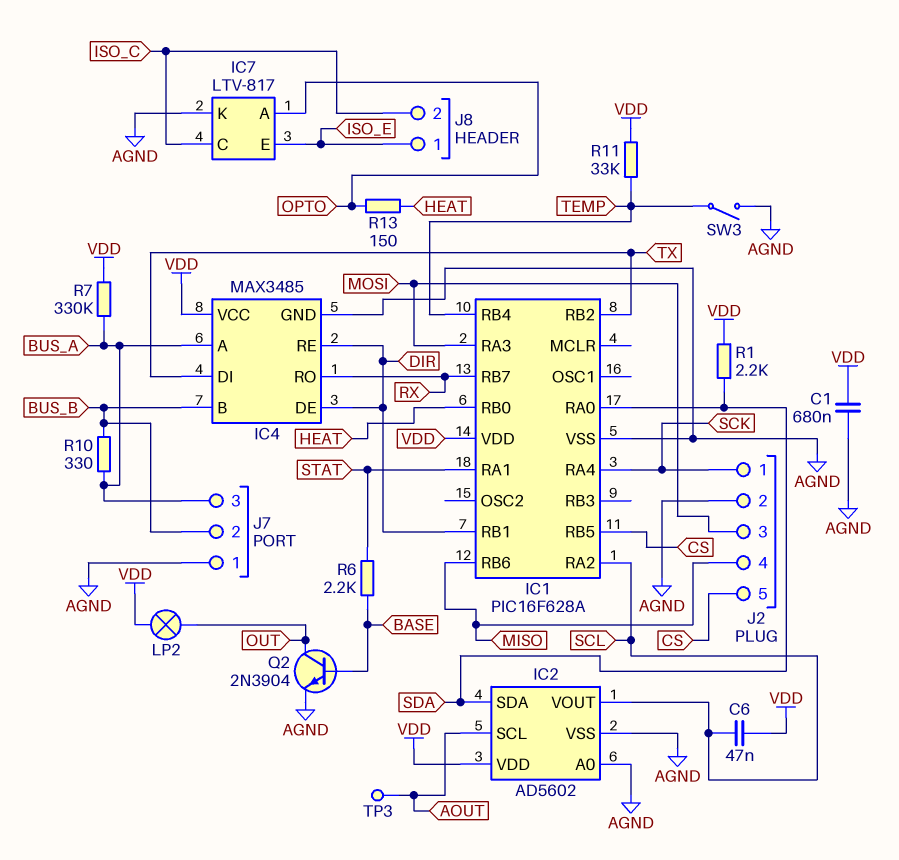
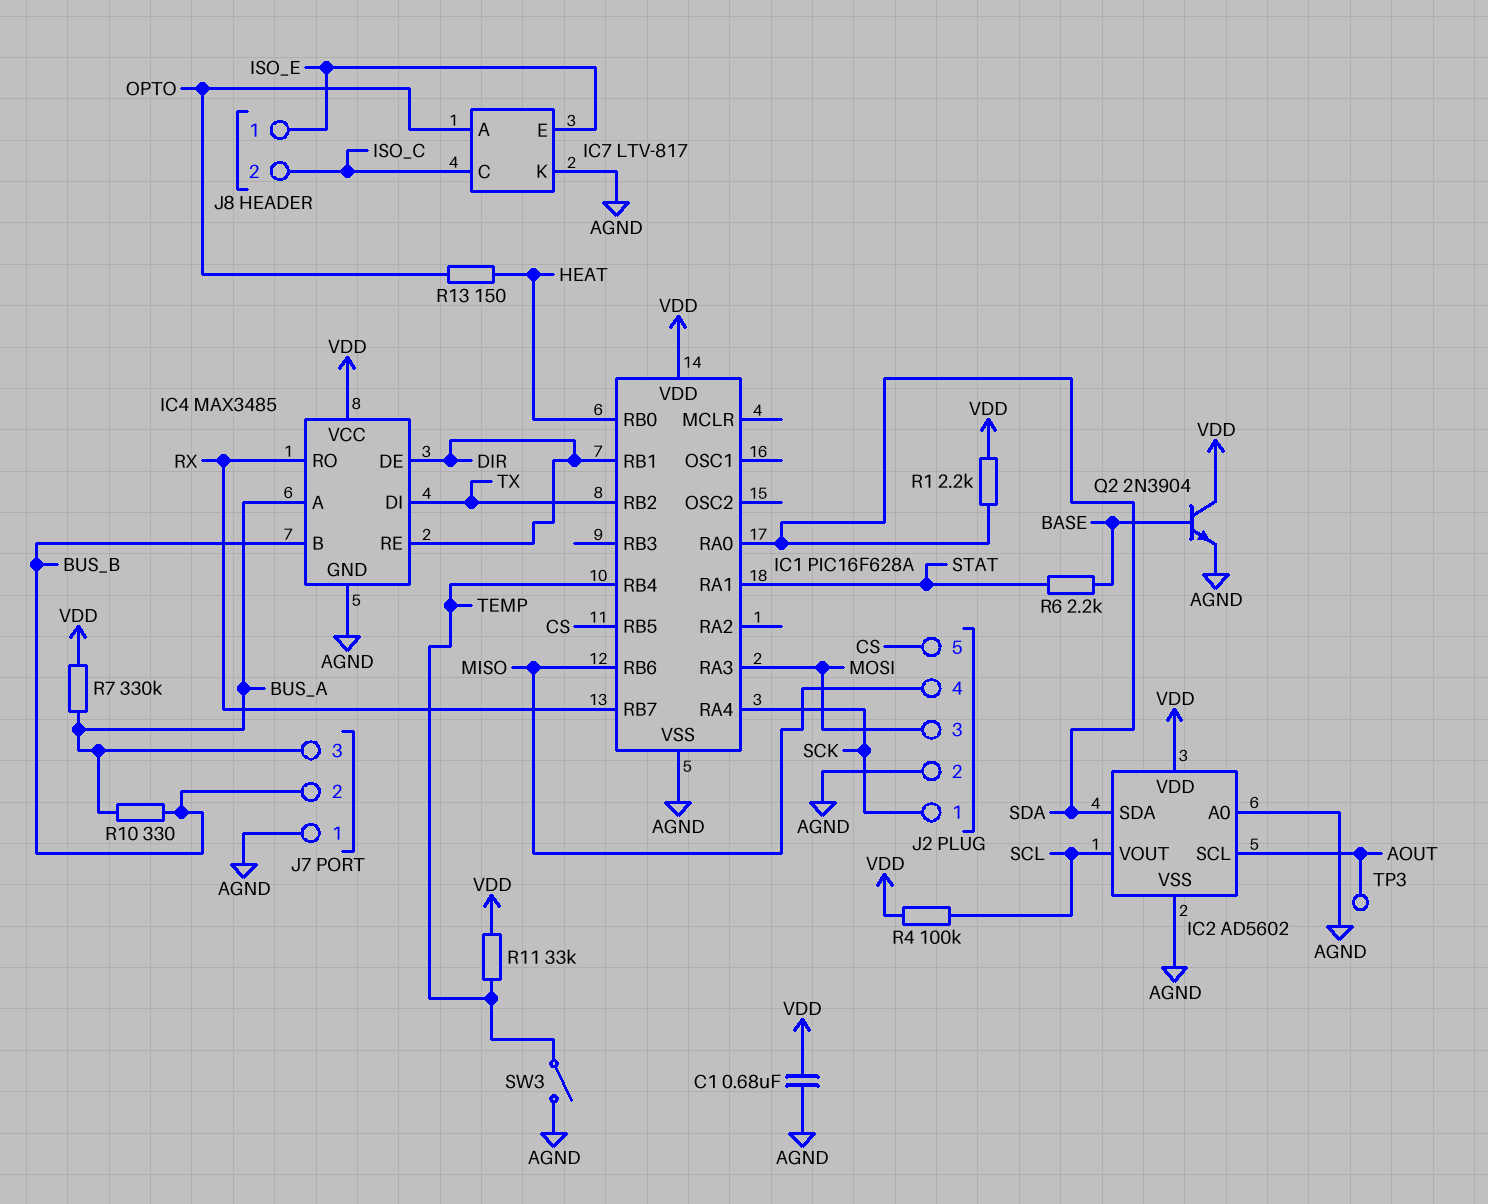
C6: 47nF (SCL, VDD) -> none
IC1 pin RA2: SCL -> none
LP2: lamp (OUT, VDD) -> none
Q2: NPN 2N3904 (B BASE, C OUT, E AGND) -> NPN 2N3904 (B BASE, C VDD, E AGND)
R4: none -> 100k (SCL, VDD)

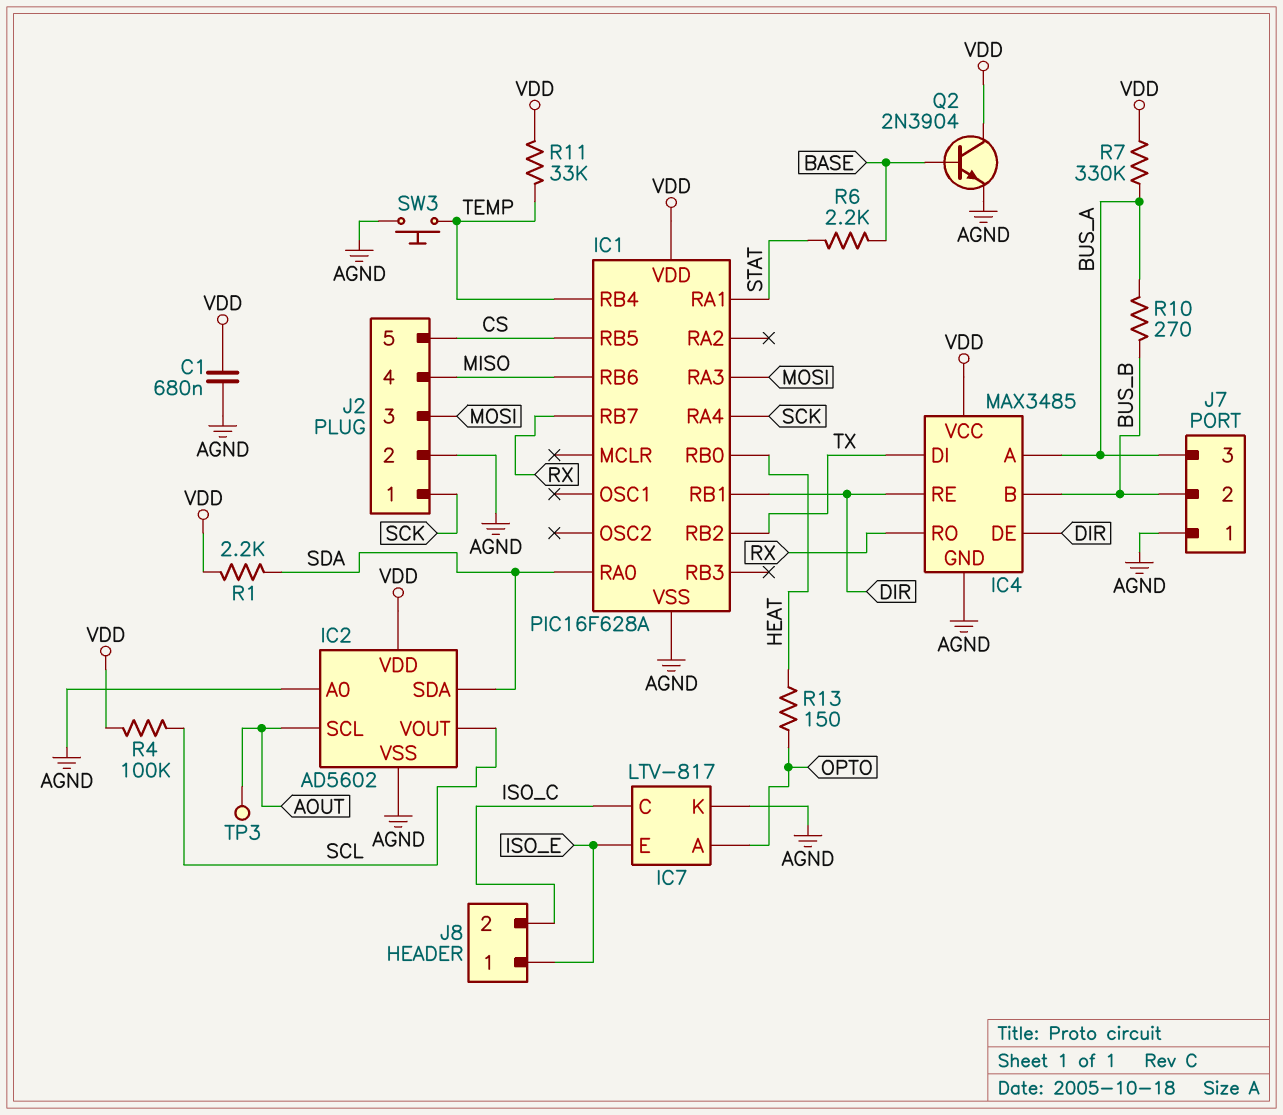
R10: 330 (BUS_A, BUS_B) -> 270 (BUS_A, BUS_B)
SW3: switch (AGND, TEMP) -> button (AGND, TEMP)

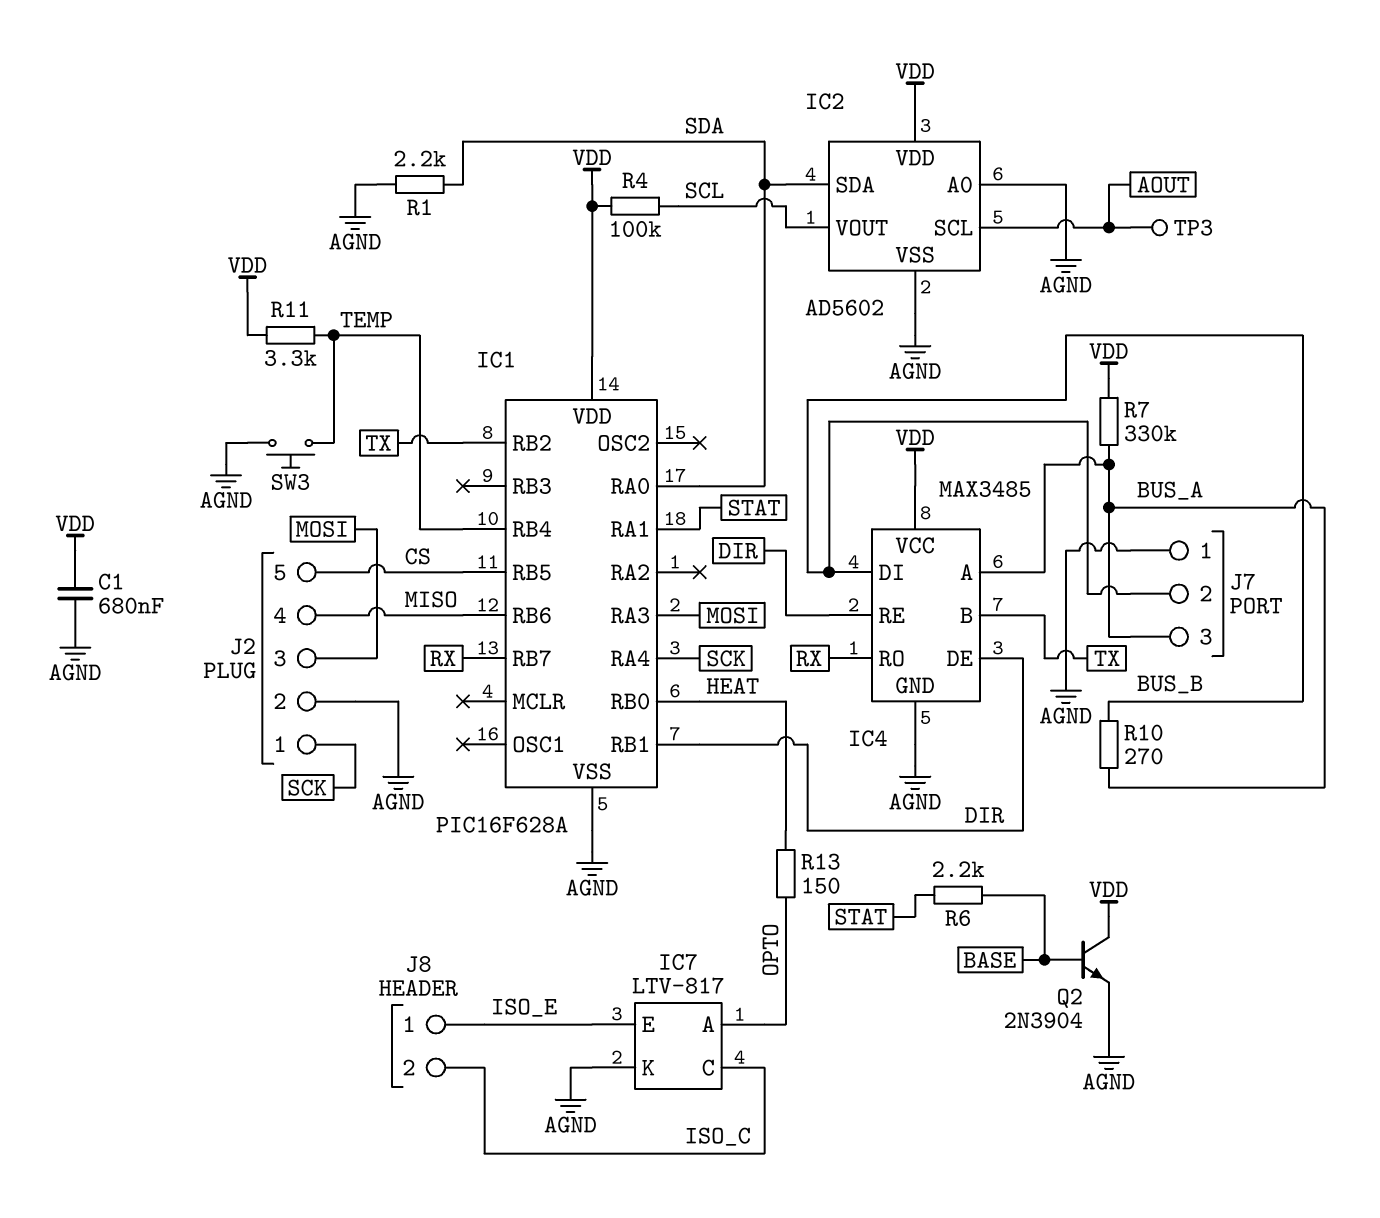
IC4 pin B: BUS_B -> TX
IC4 pin DI: TX -> BUS_B
R1: 2.2k (SDA, VDD) -> 2.2k (AGND, SDA)
R11: 33k (TEMP, VDD) -> 3.3k (TEMP, VDD)

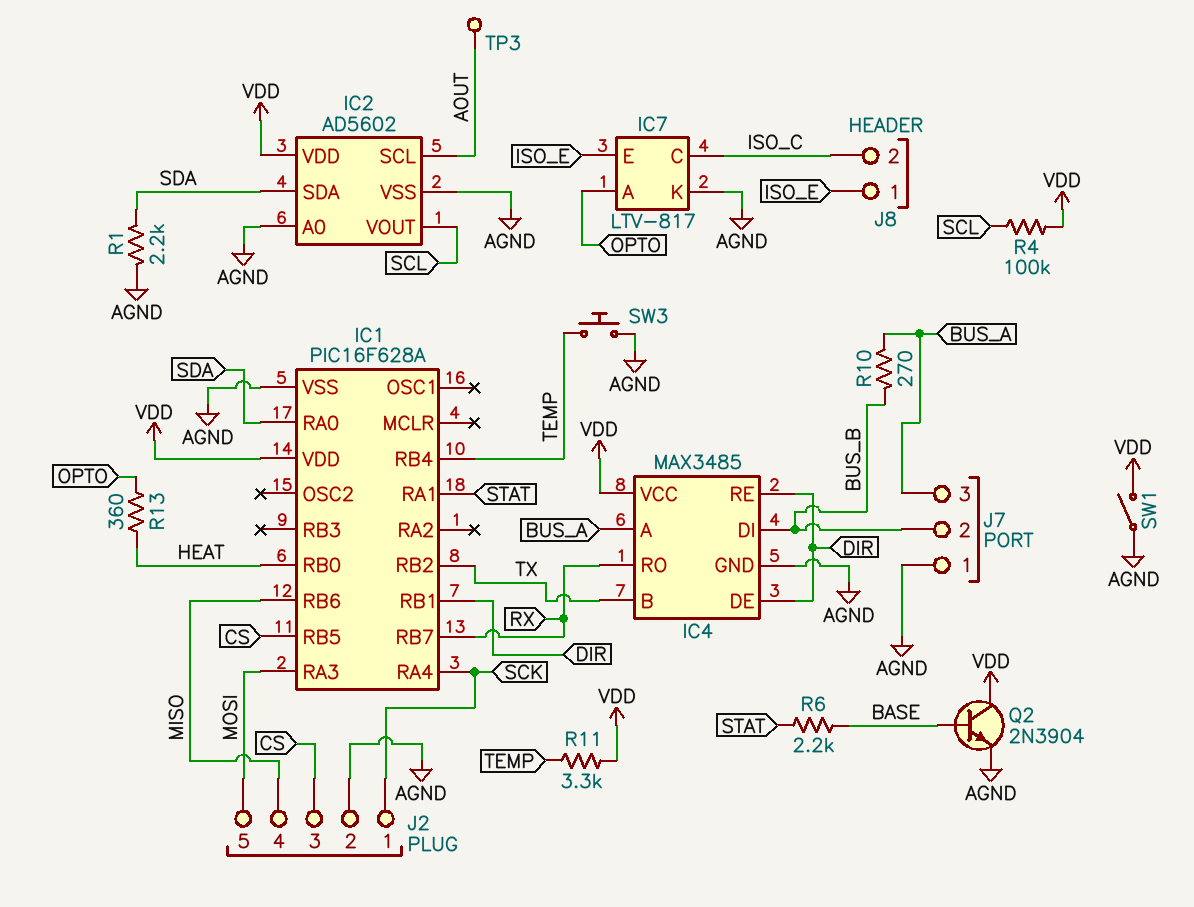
C1: 680nF (AGND, VDD) -> none
J2 pin 3: MOSI -> CS
J2 pin 5: CS -> MOSI
R7: 330k (BUS_A, VDD) -> none
R13: 150 (HEAT, OPTO) -> 360 (HEAT, OPTO)
SW1: none -> switch (AGND, VDD)

